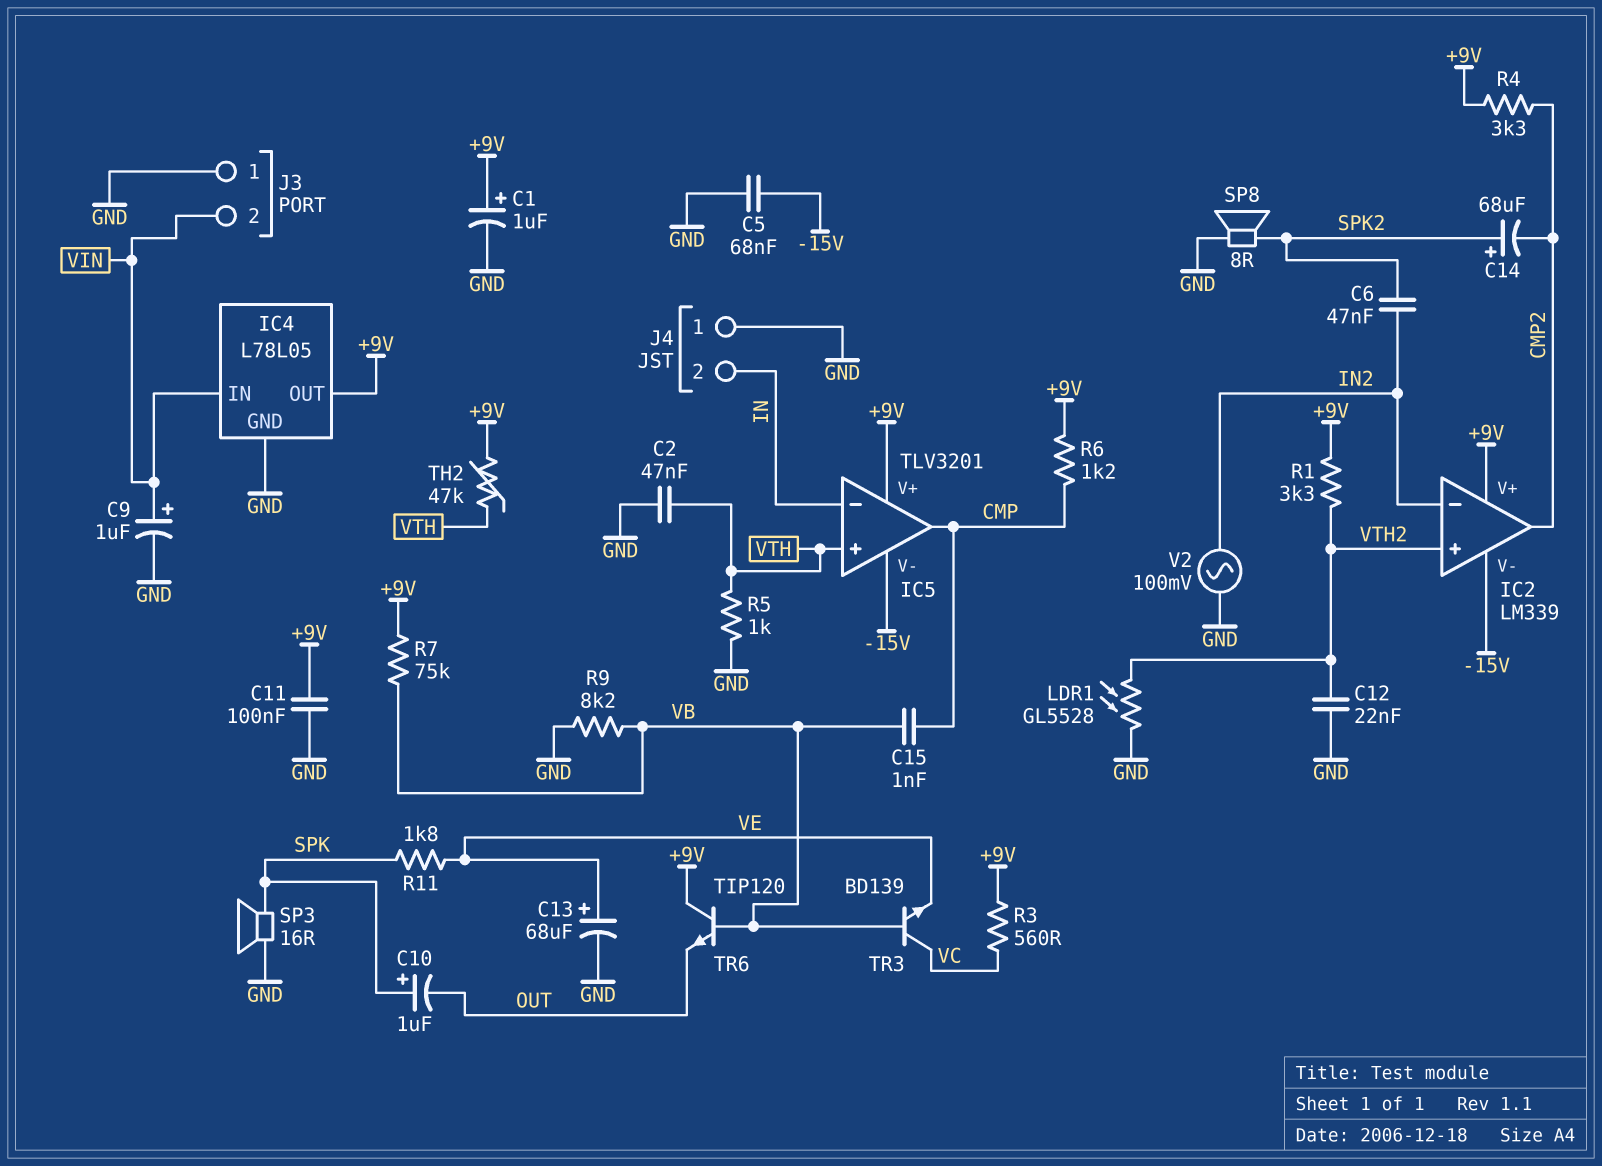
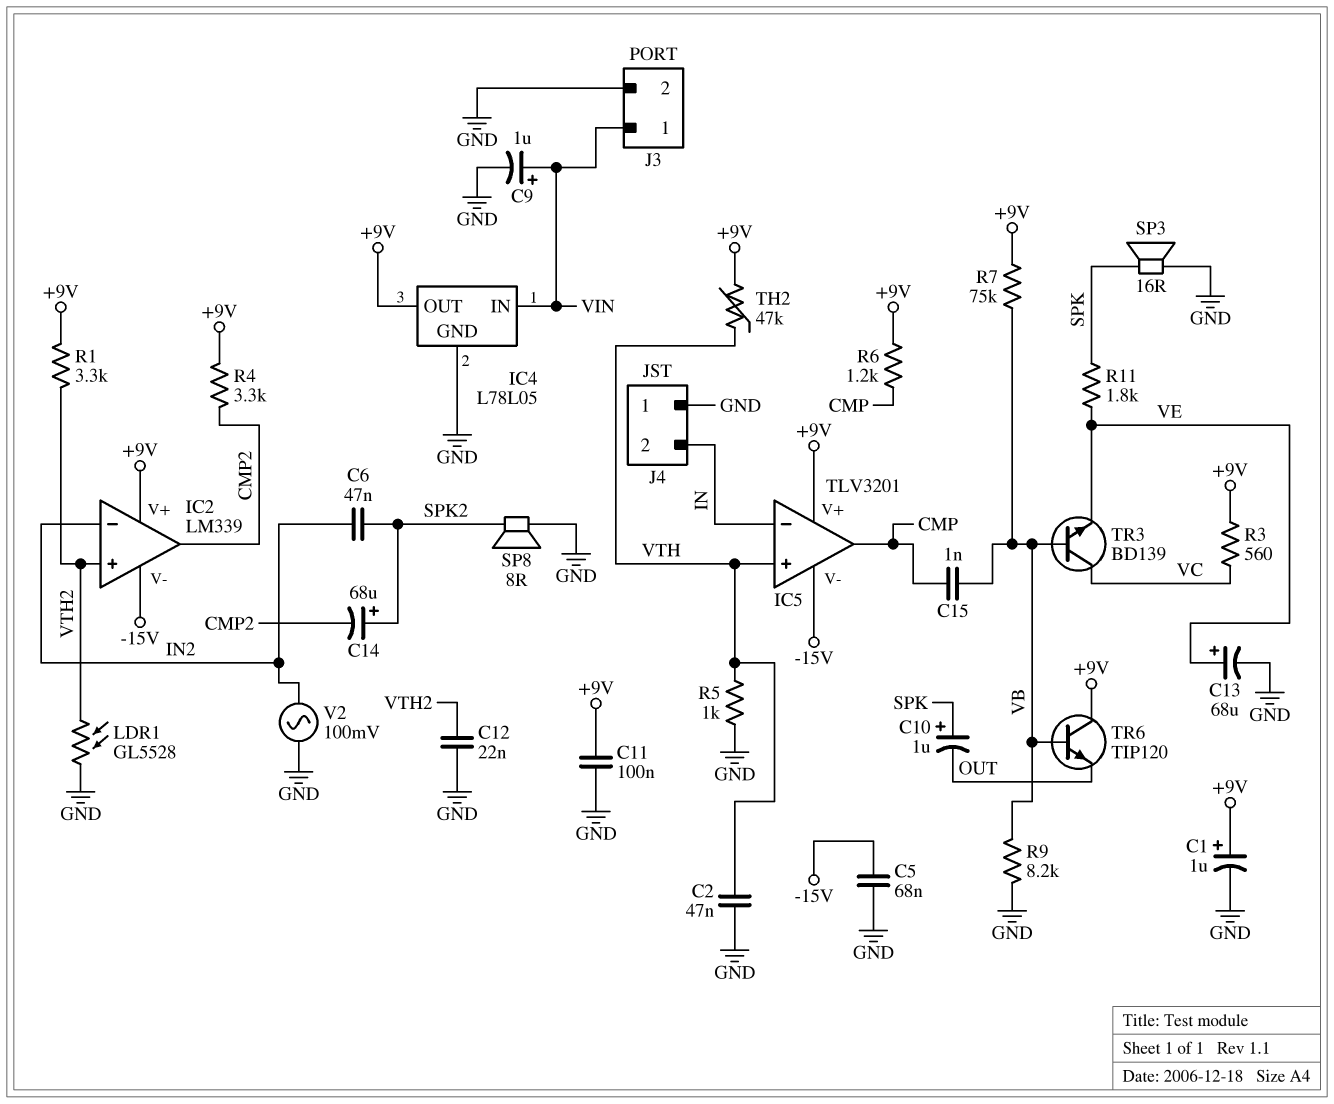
J3 pin 1: GND -> VIN
J3 pin 2: VIN -> GND

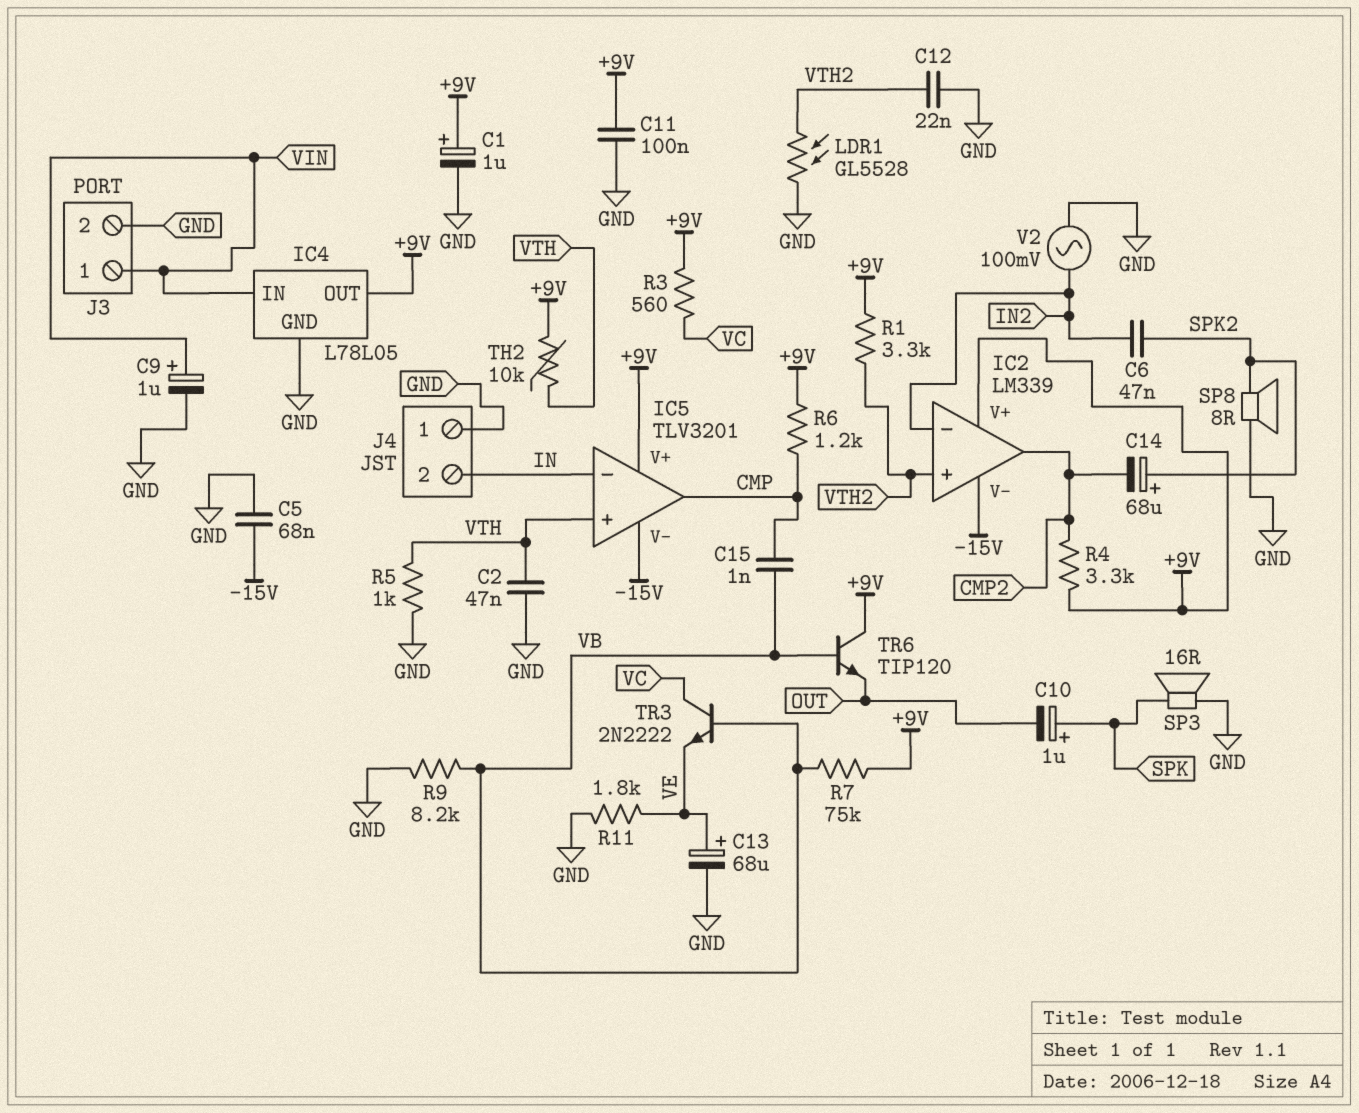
R11: 1.8k (SPK, VE) -> 1.8k (GND, VE)
TH2: 47k (+9V, VTH) -> 10k (+9V, VTH)
TR3: NPN BD139 (B VB, C VC, E VE) -> NPN 2N2222 (B VB, C VC, E VE)

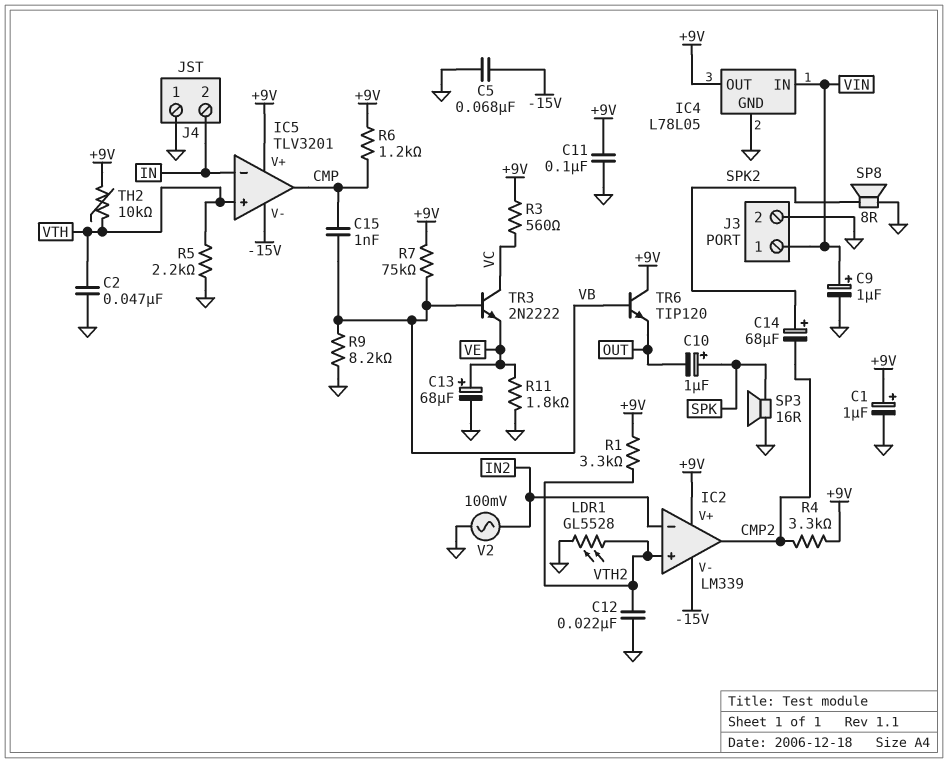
C6: 47nF (IN2, SPK2) -> none
R5: 1k (GND, VTH) -> 2.2k (GND, VTH)

